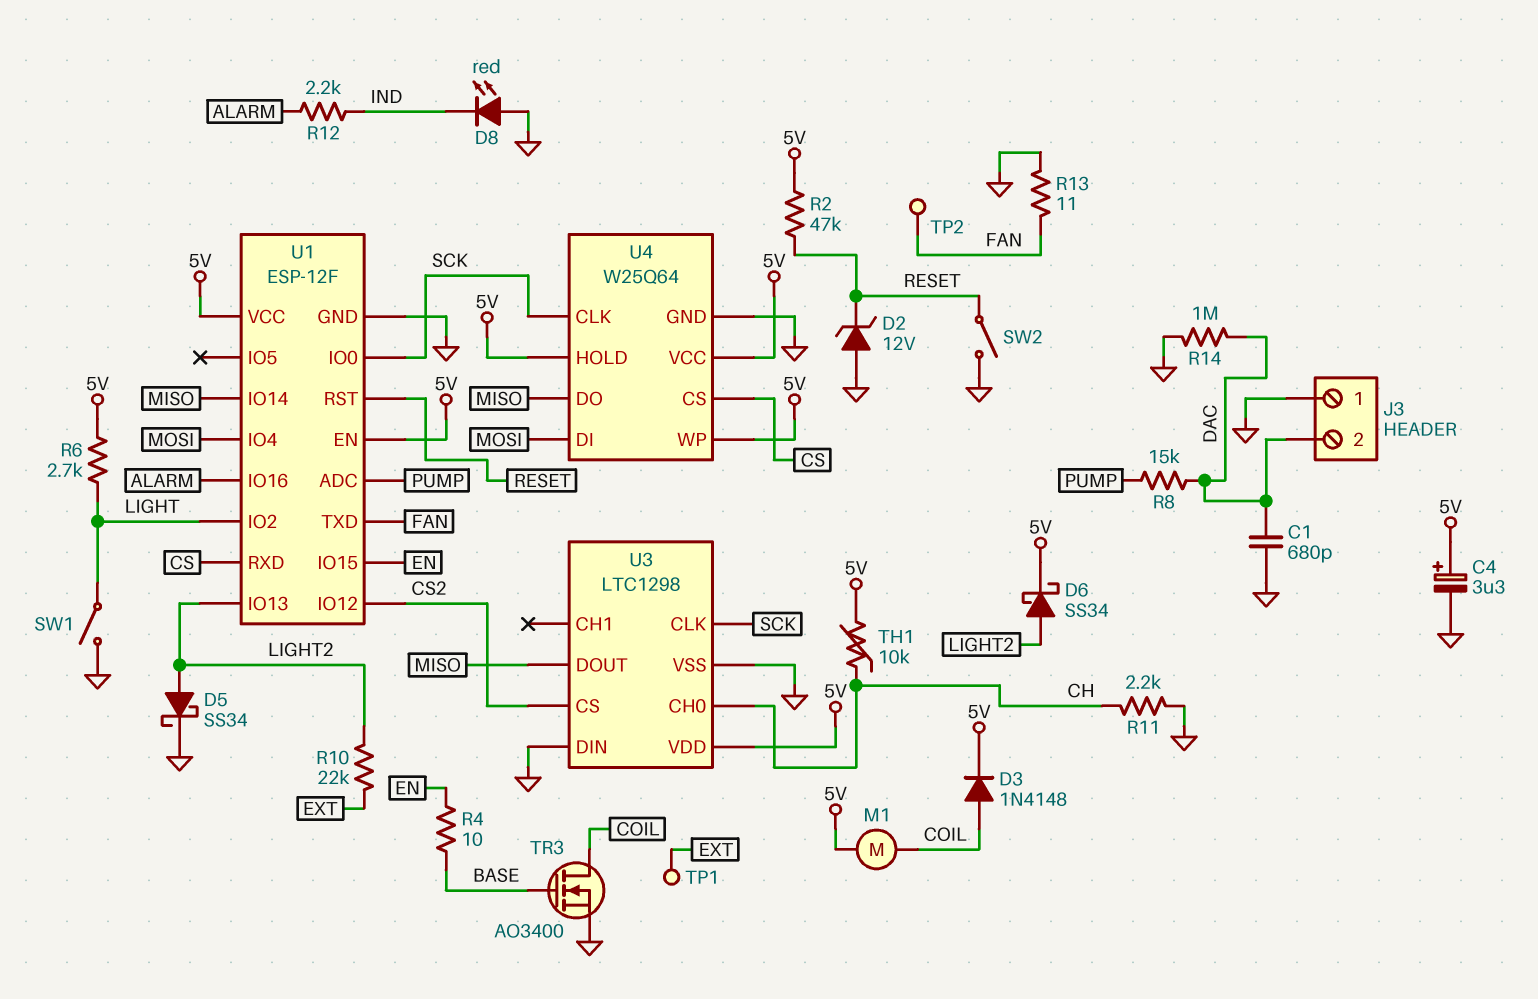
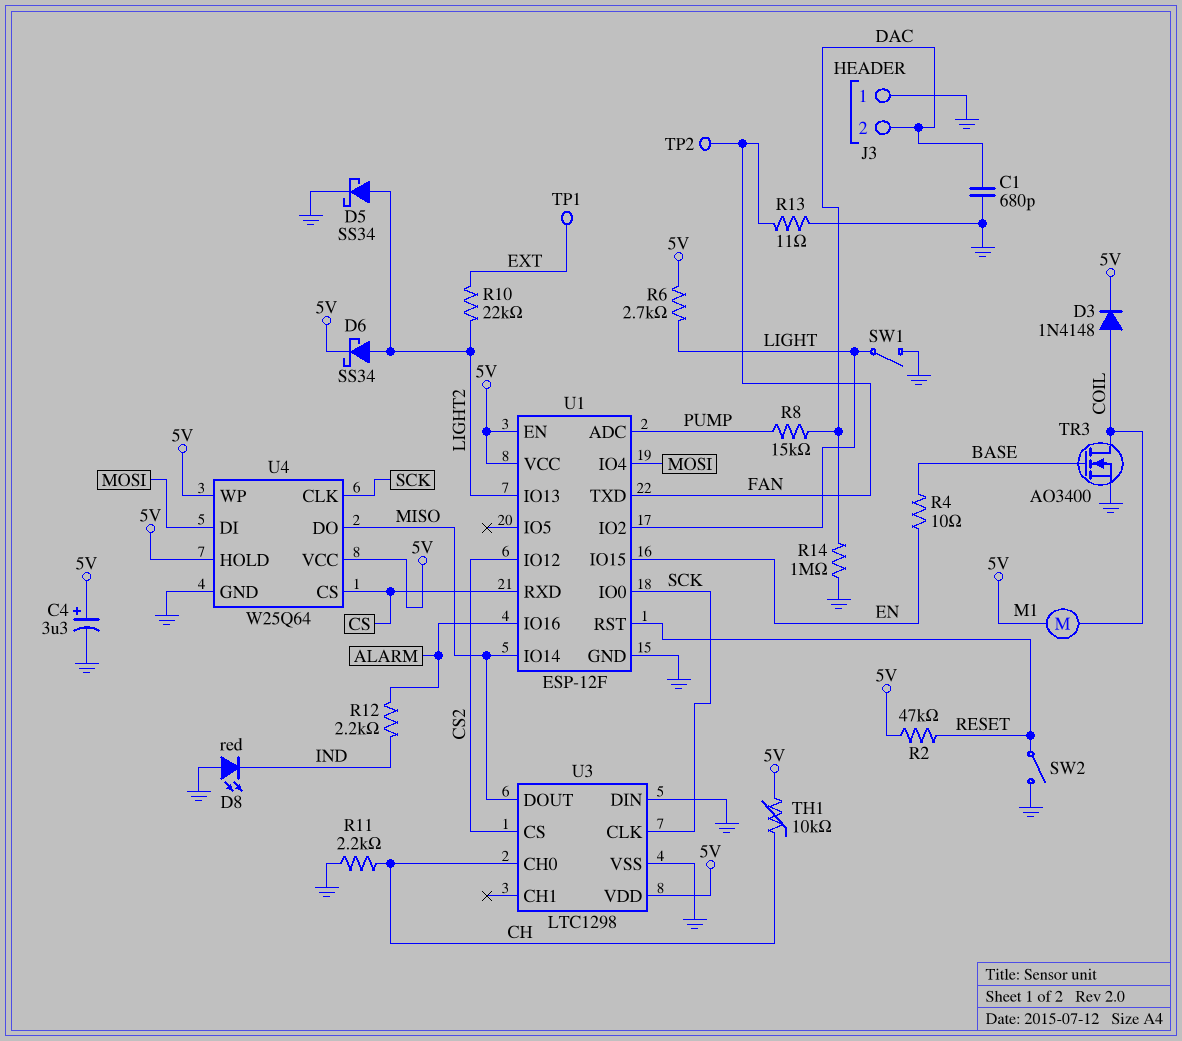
D2: zener 12V (A GND, K RESET) -> none

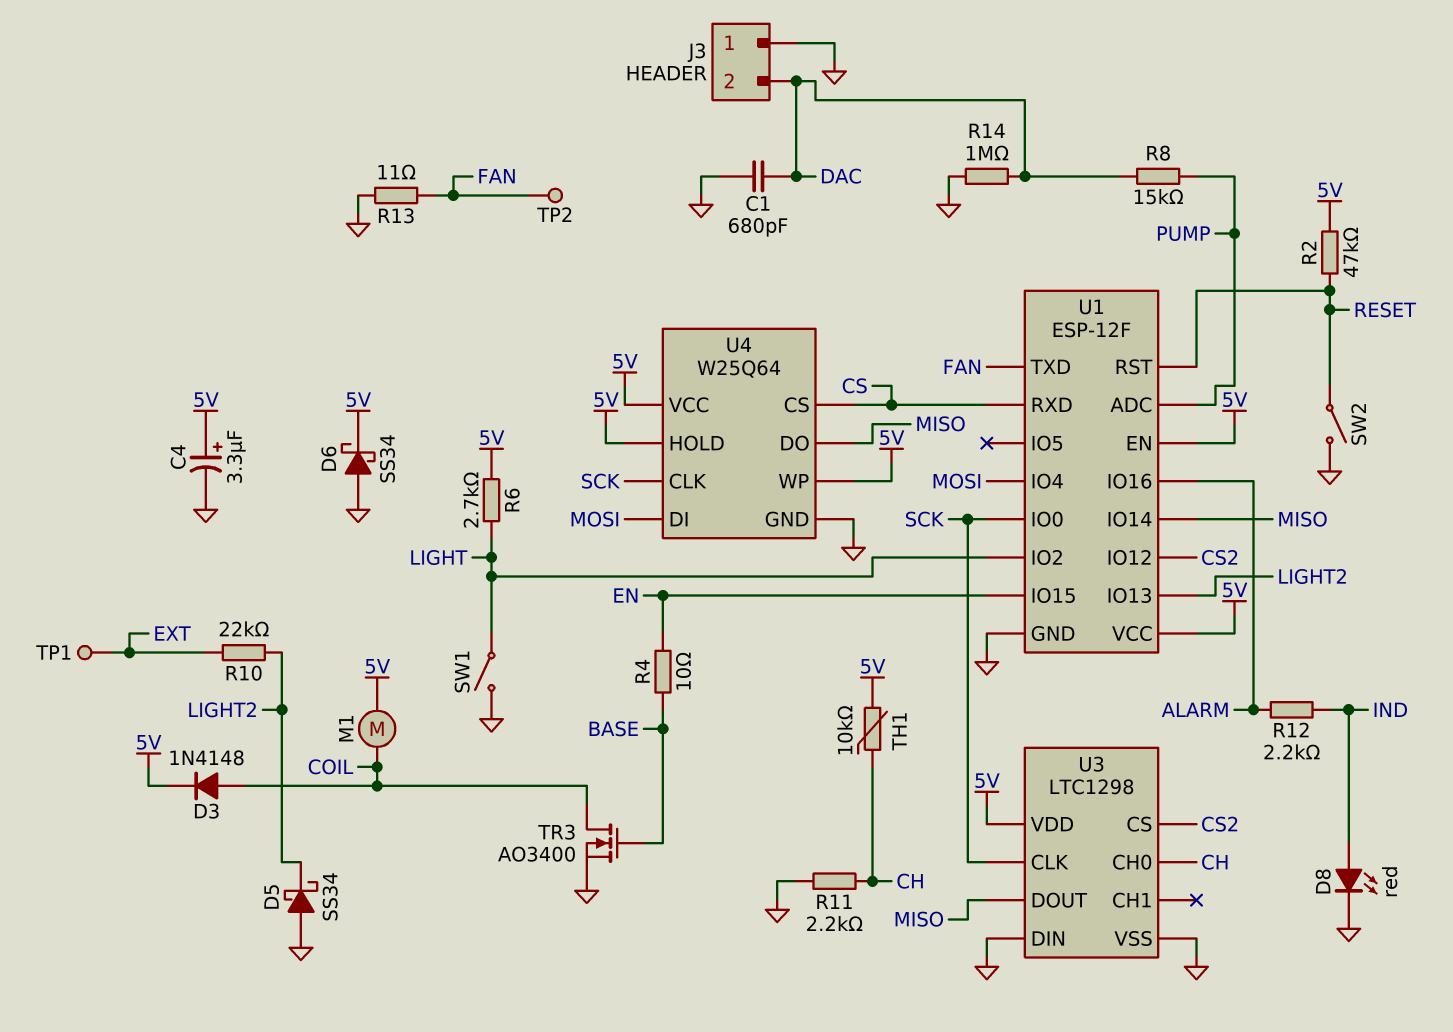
D5: schottky SS34 (A LIGHT2, K GND) -> schottky SS34 (A GND, K LIGHT2)
D6: schottky SS34 (A LIGHT2, K 5V) -> schottky SS34 (A GND, K 5V)
D8: LED red (A GND, K IND) -> LED red (A IND, K GND)

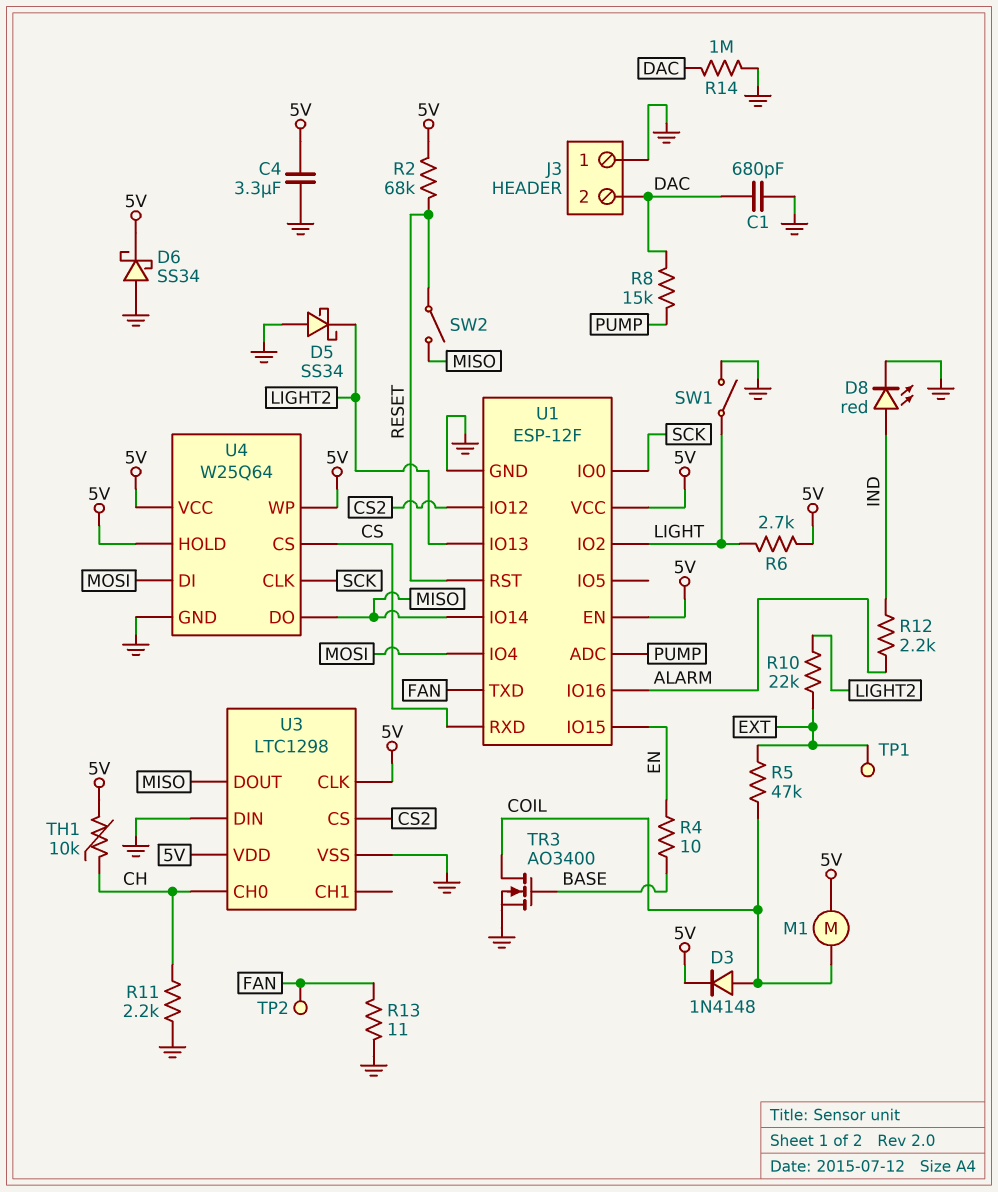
C4: 3.3uF (plus 5V, minus GND) -> 3.3uF (5V, GND)
R2: 47k (5V, RESET) -> 68k (5V, RESET)
R5: none -> 47k (COIL, EXT)
SW2: switch (GND, RESET) -> switch (MISO, RESET)
U3 pin CLK: SCK -> 5V

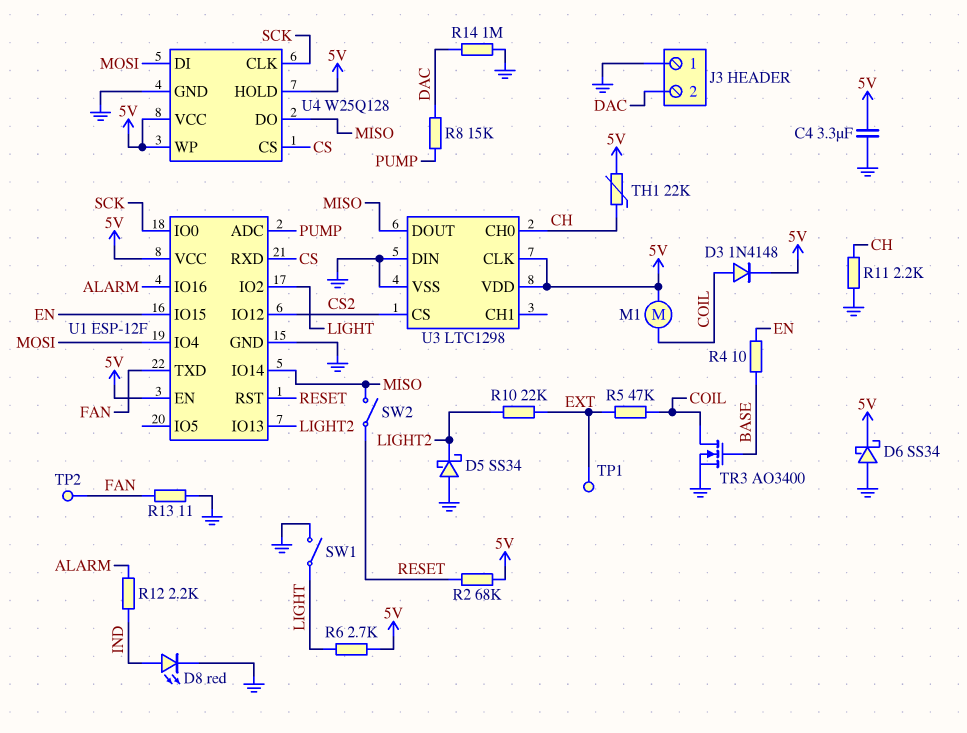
C1: 680pF (DAC, GND) -> none
TH1: 10k (5V, CH) -> 22k (5V, CH)
U4: W25Q64 -> W25Q128

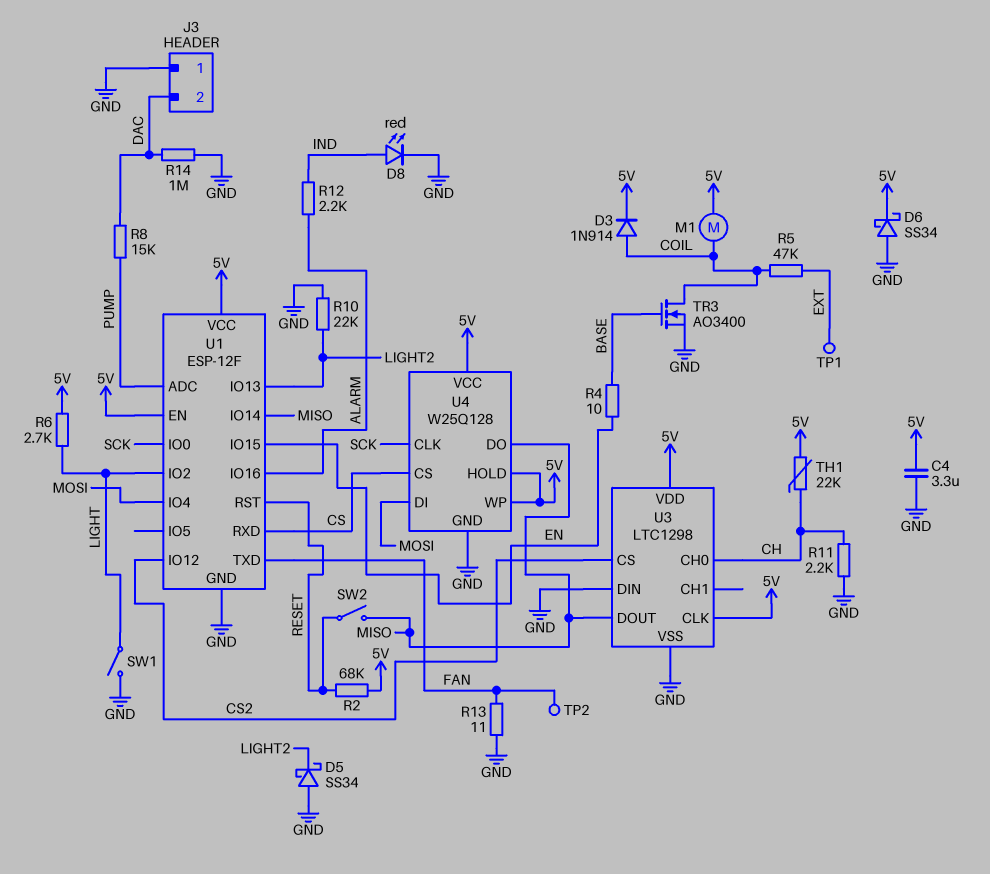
D3: diode 1N4148 (A COIL, K 5V) -> diode 1N914 (A COIL, K 5V)
R10: 22k (EXT, LIGHT2) -> 22k (GND, LIGHT2)

